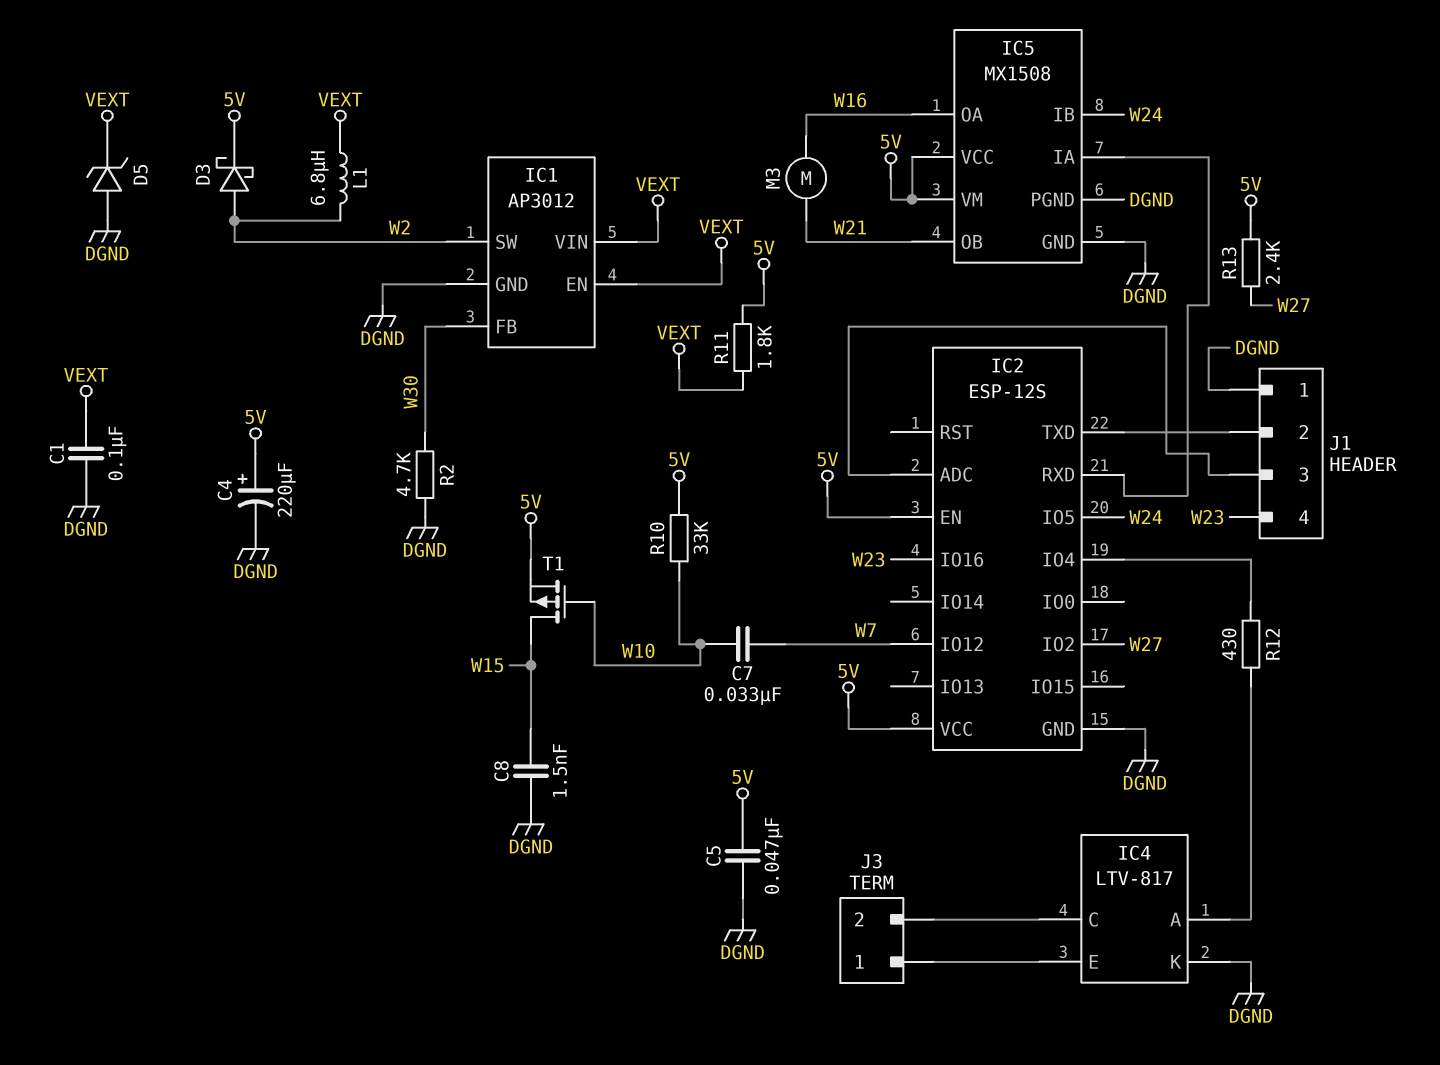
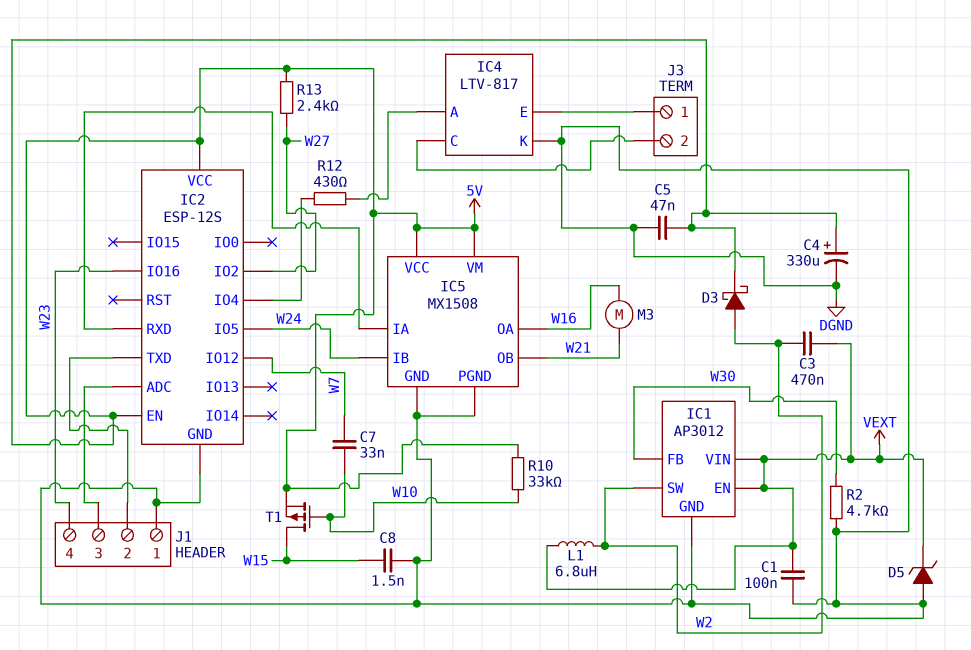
C3: none -> 470nF (VEXT, W2)
C4: 220uF (plus 5V, minus DGND) -> 330uF (plus 5V, minus DGND)
R11: 1.8k (5V, VEXT) -> none

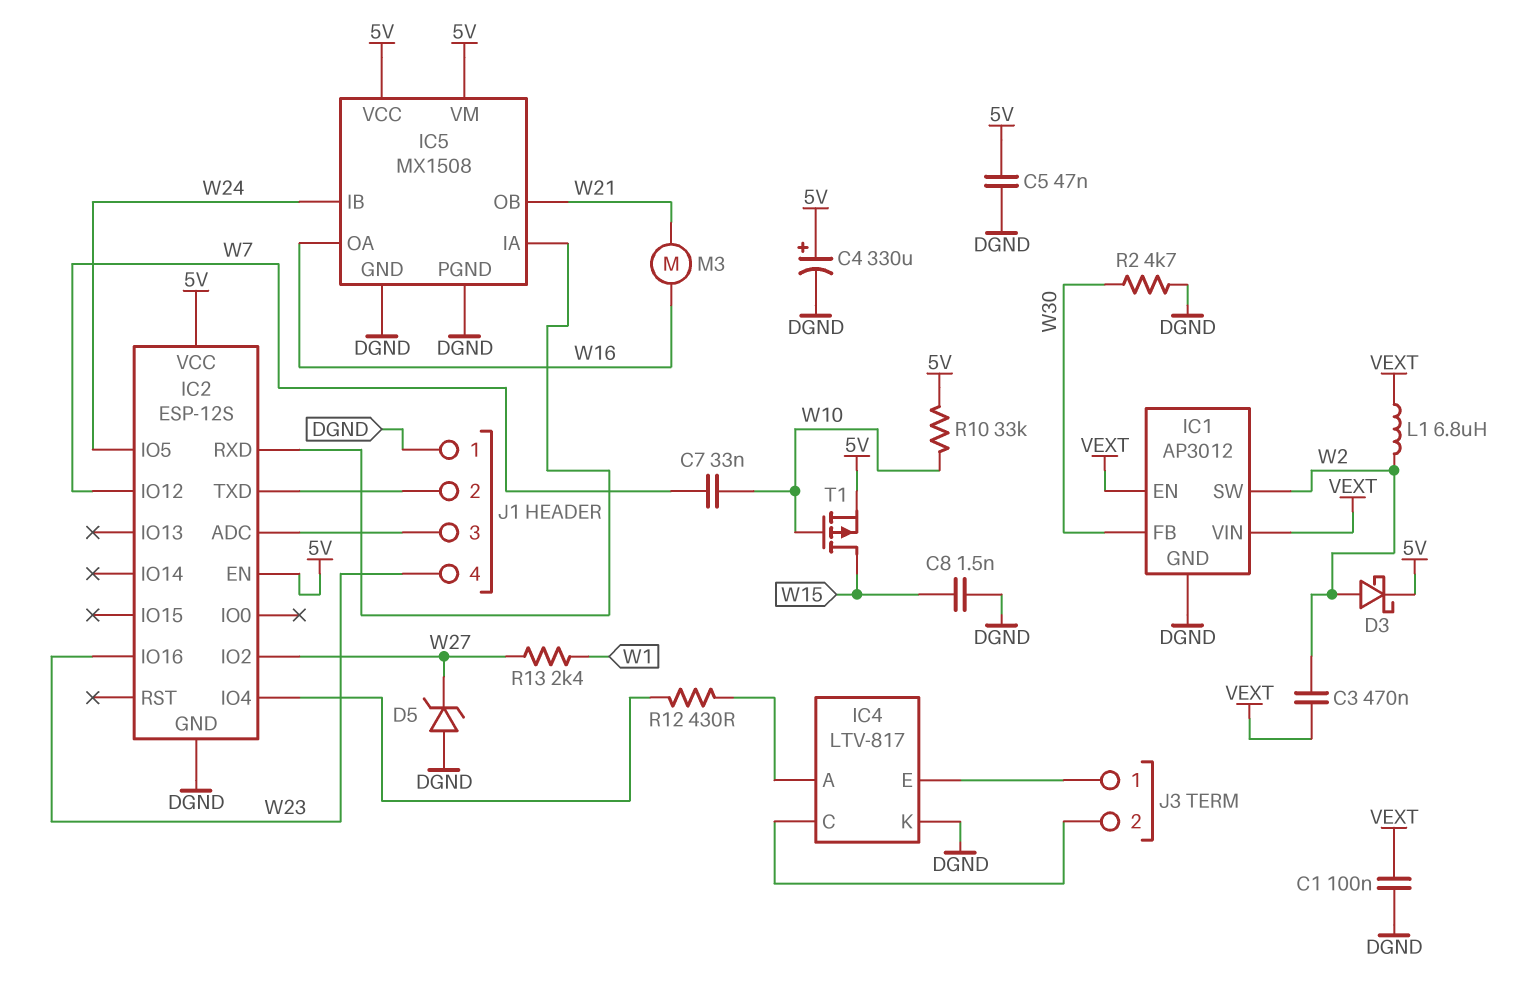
D5: zener (A DGND, K VEXT) -> zener (A DGND, K W27)
R13: 2.4k (5V, W27) -> 2.4k (W1, W27)

